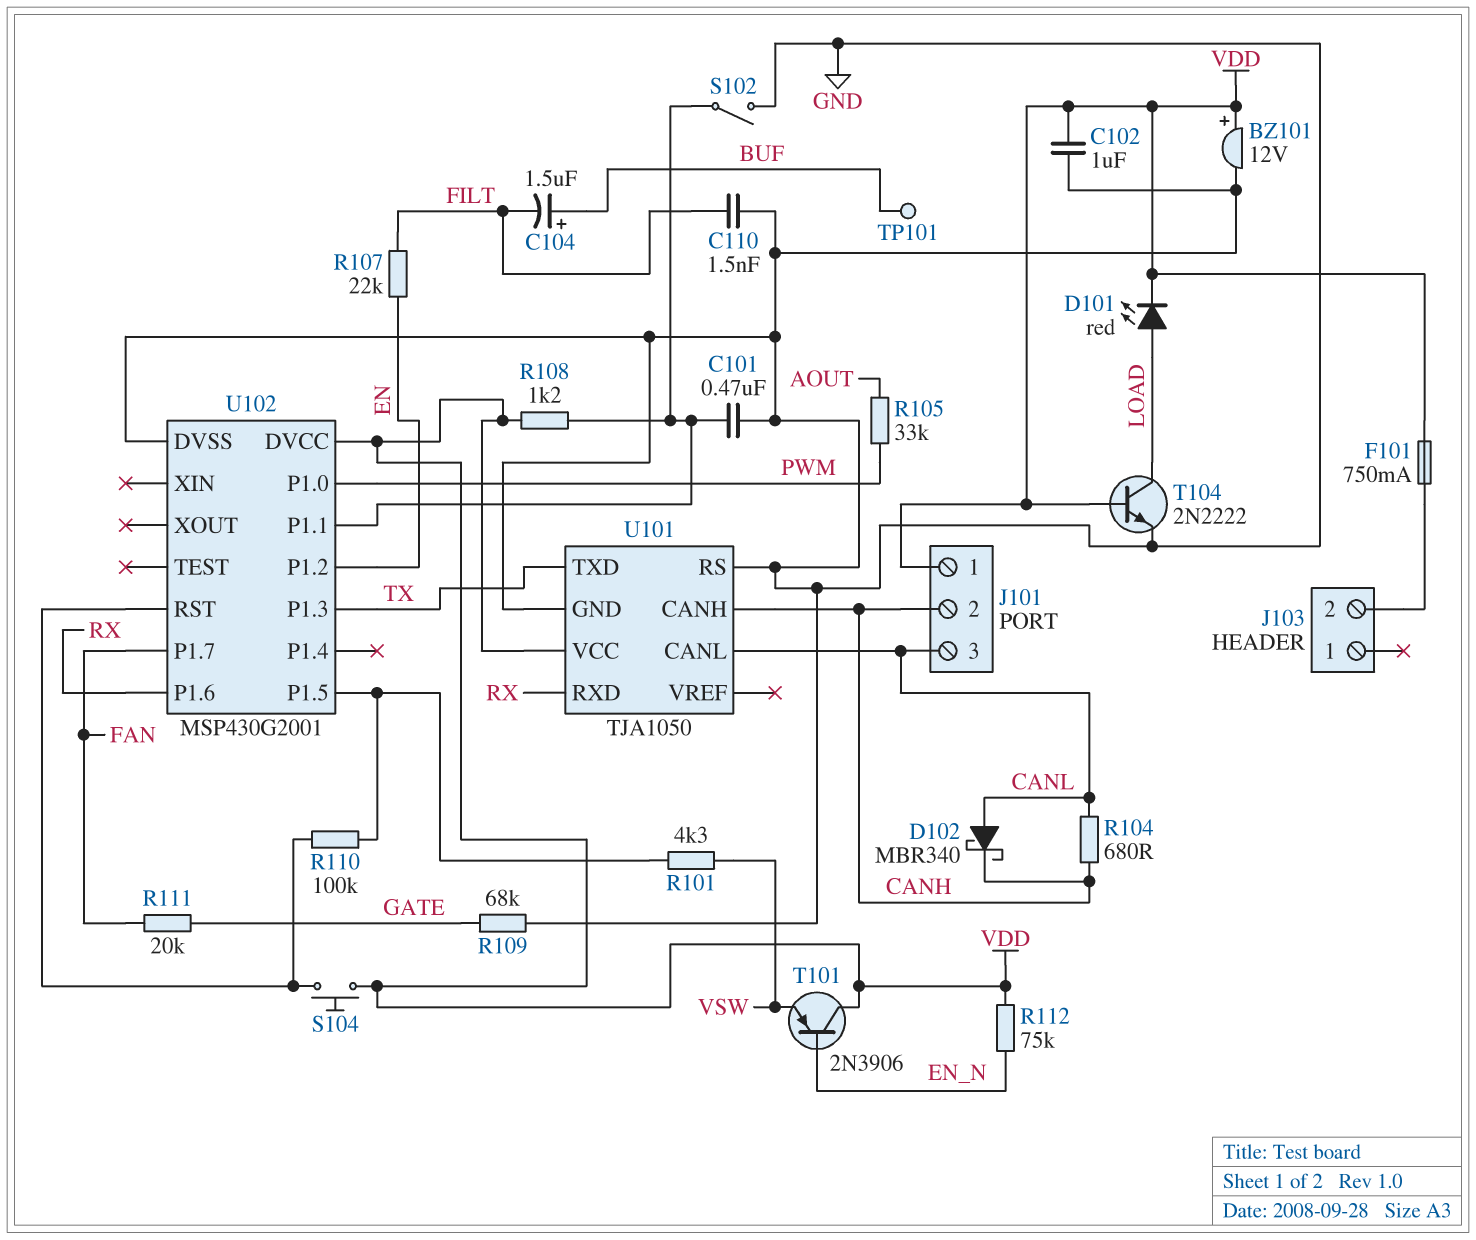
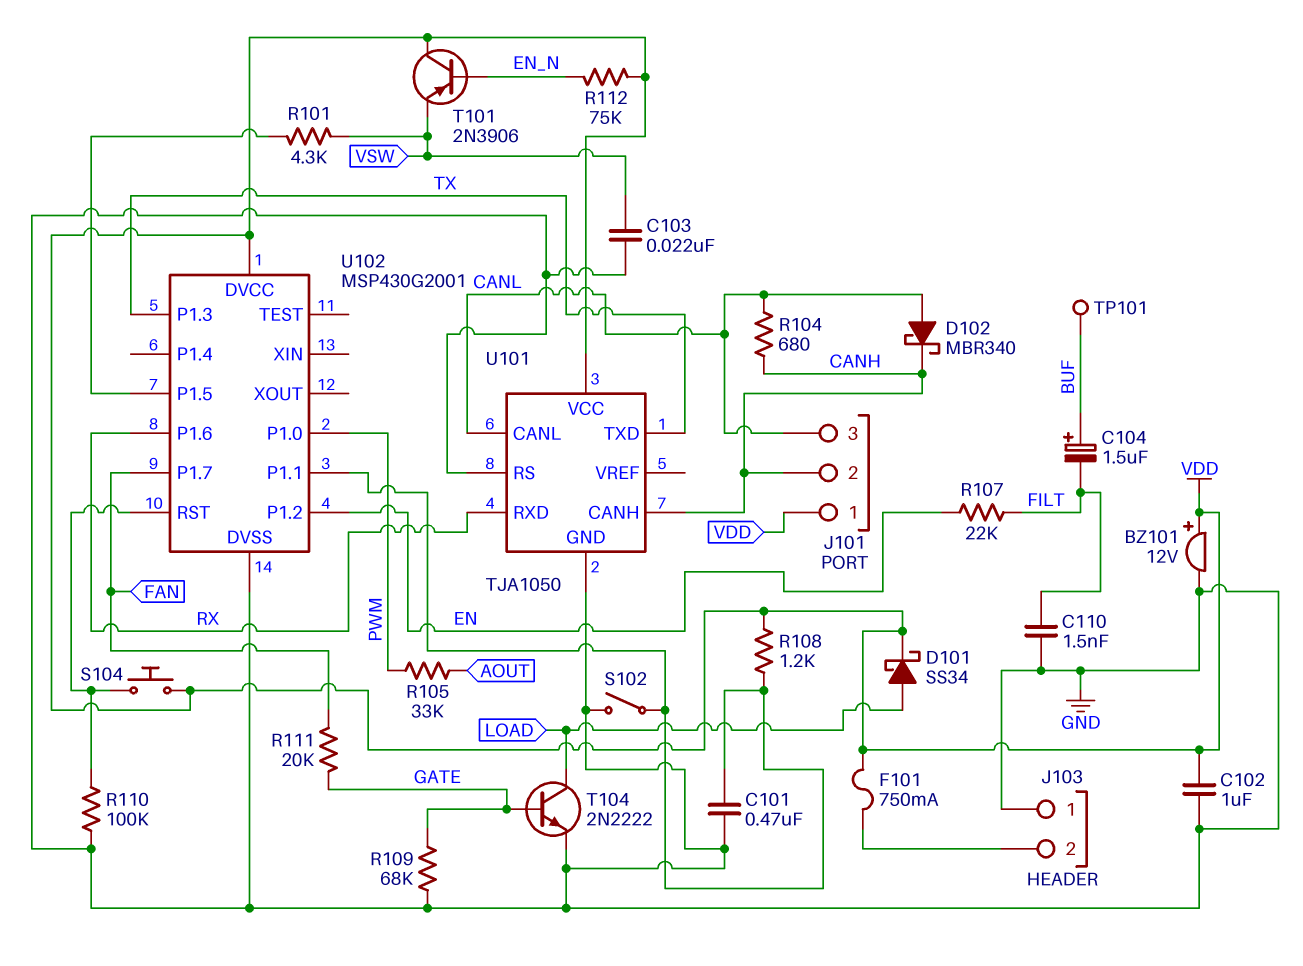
C103: none -> 22nF (GND, VSW)
D101: LED red (A LOAD, K VDD) -> schottky SS34 (A LOAD, K VDD)
J103 pin 1: none -> GND
R110: 100k (U102/P1.5, U102/RST) -> 100k (GND, U102/RST)
T104: NPN 2N2222 (B VDD, C LOAD, E GND) -> NPN 2N2222 (B GATE, C LOAD, E GND)

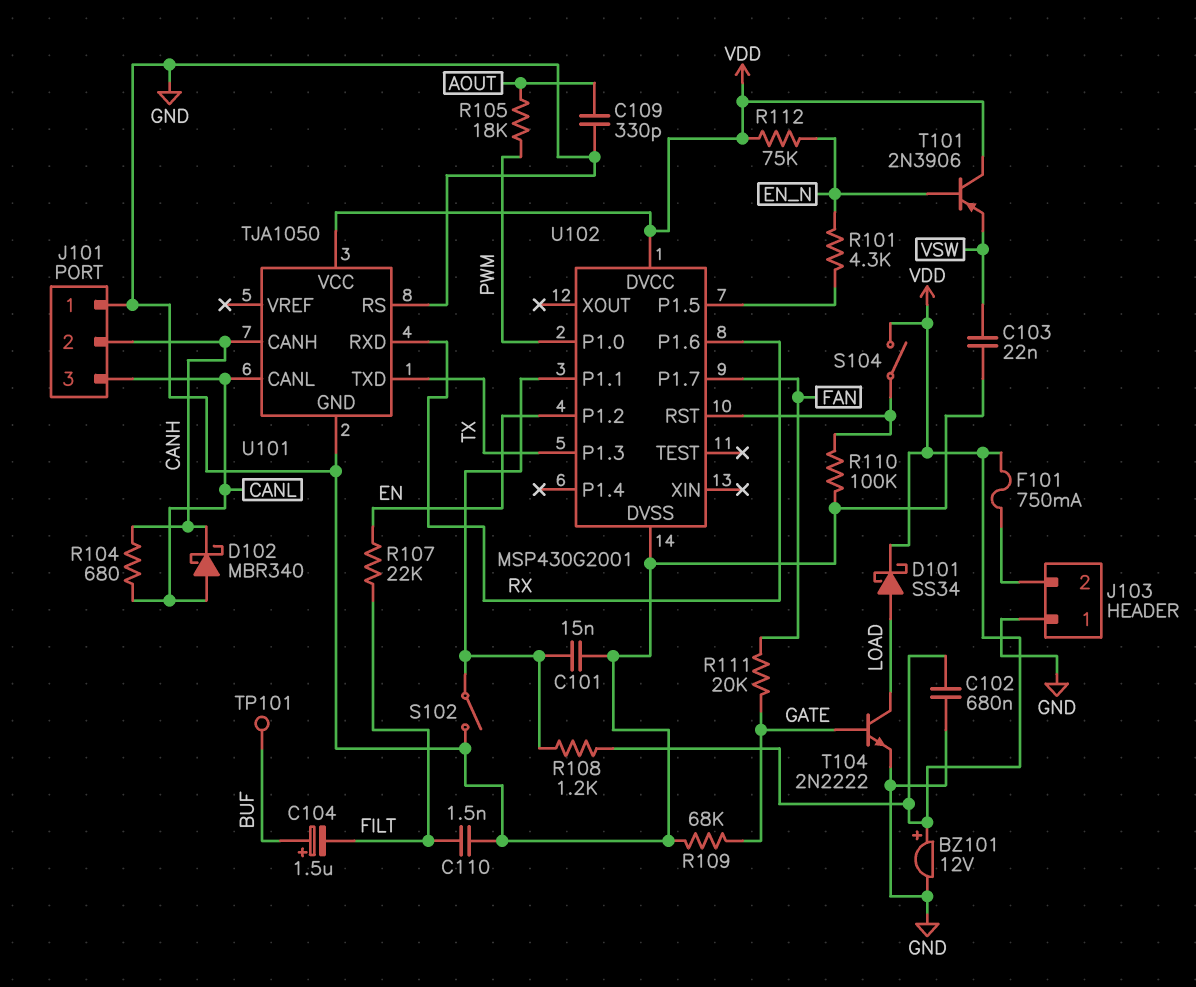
C101: 470nF (GND, U102/P1.1) -> 15nF (GND, U102/P1.1)
C102: 1uF (GND, VDD) -> 680nF (GND, VDD)
C109: none -> 330pF (AOUT, GND)
J101 pin 1: VDD -> GND
R101: 4.3k (U102/P1.5, VSW) -> 4.3k (EN_N, U102/P1.5)
R105: 33k (AOUT, PWM) -> 18k (AOUT, PWM)
S104: button (U102/RST, VDD) -> switch (U102/RST, VDD)

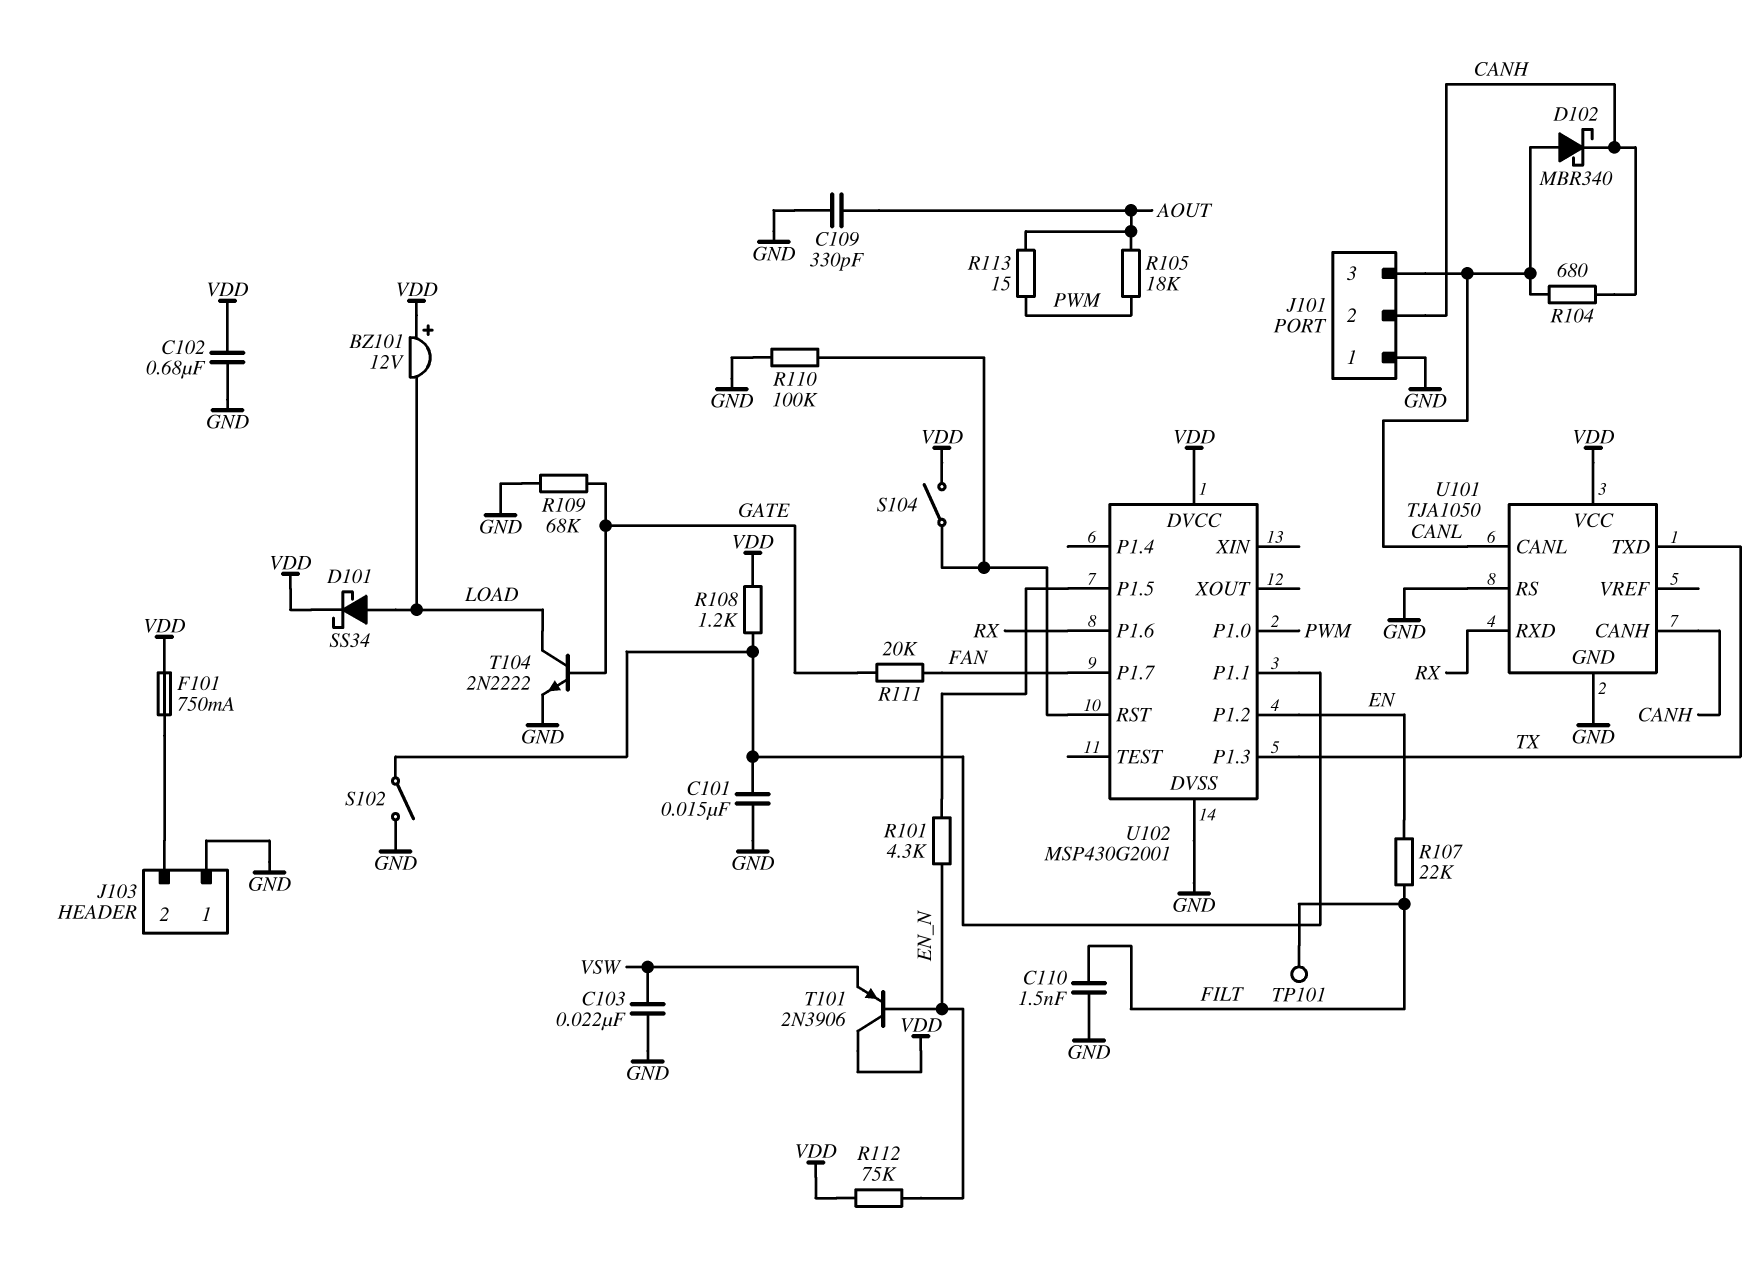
BZ101: buzzer 12V (plus VDD, minus GND) -> buzzer 12V (plus VDD, minus LOAD)
C104: 1.5uF (plus BUF, minus FILT) -> none
R113: none -> 15 (AOUT, PWM)
TP101: test point (BUF) -> test point (FILT)

